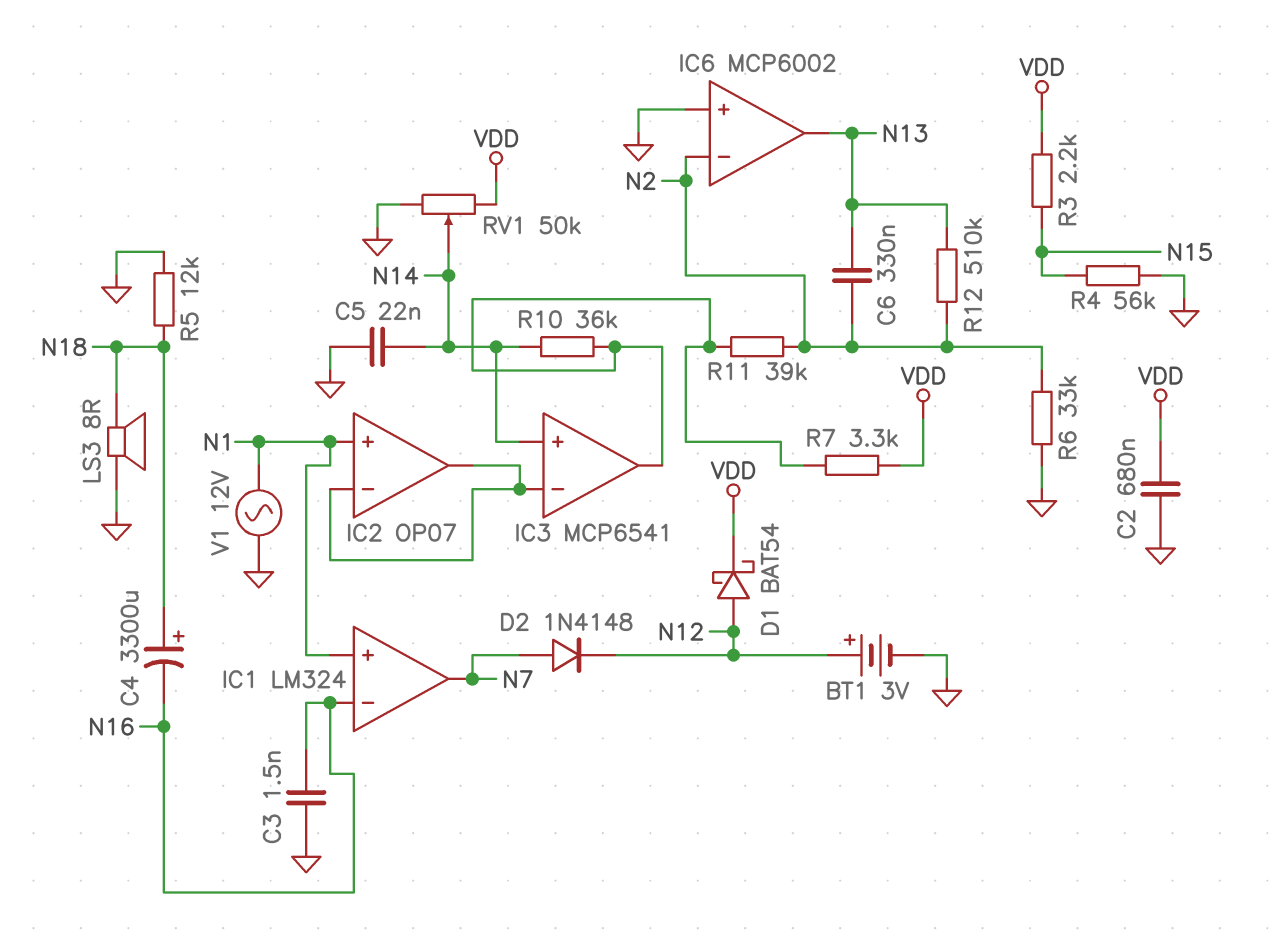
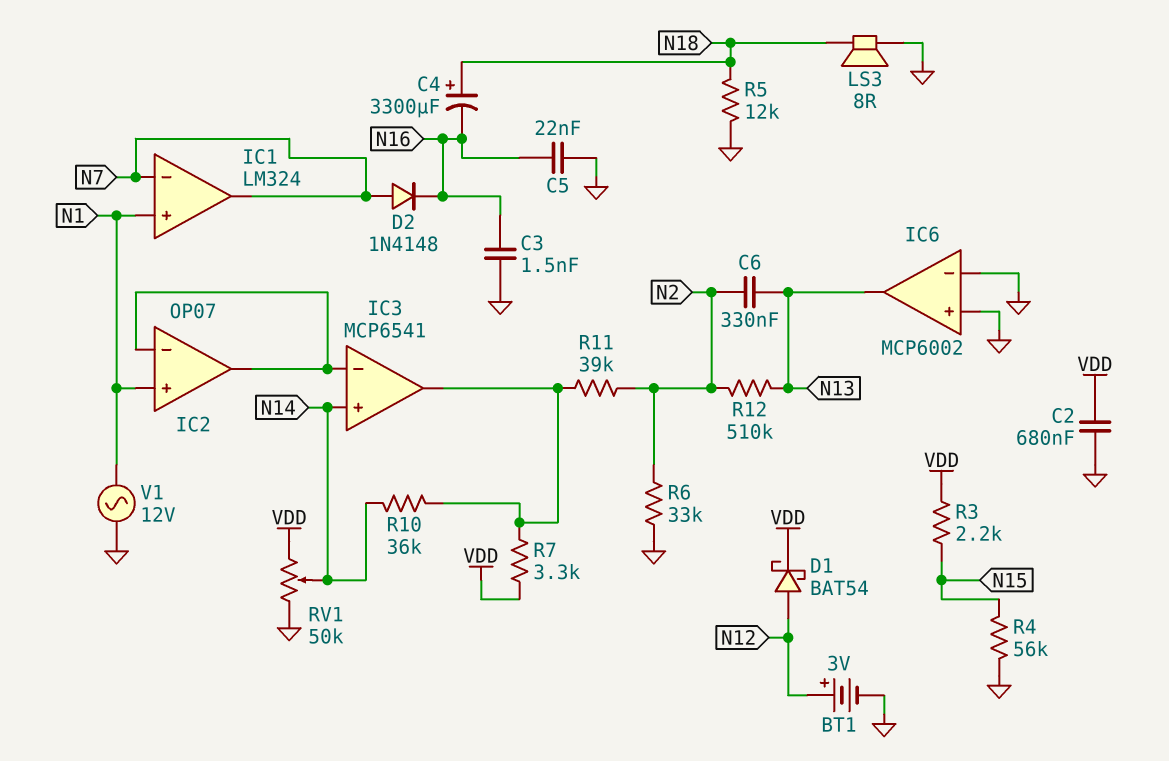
C5: 22nF (GND, N14) -> 22nF (GND, N16)
D2: diode 1N4148 (A N7, K N12) -> diode 1N4148 (A N7, K N16)
IC1 pin in-: N16 -> N7
IC6 pin in-: N2 -> GND

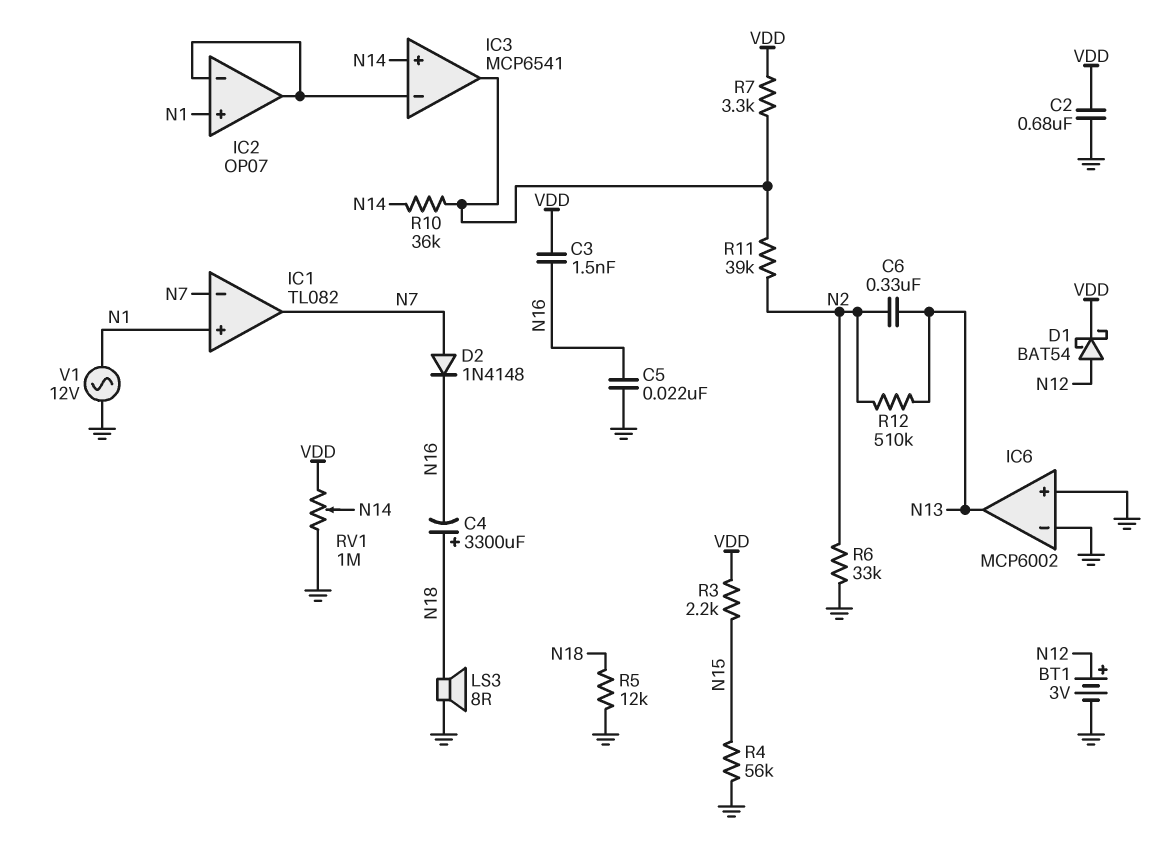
C3: 1.5nF (GND, N16) -> 1.5nF (N16, VDD)
IC1: LM324 -> TL082
RV1: 50k (GND, VDD, wiper N14) -> 1M (GND, VDD, wiper N14)

